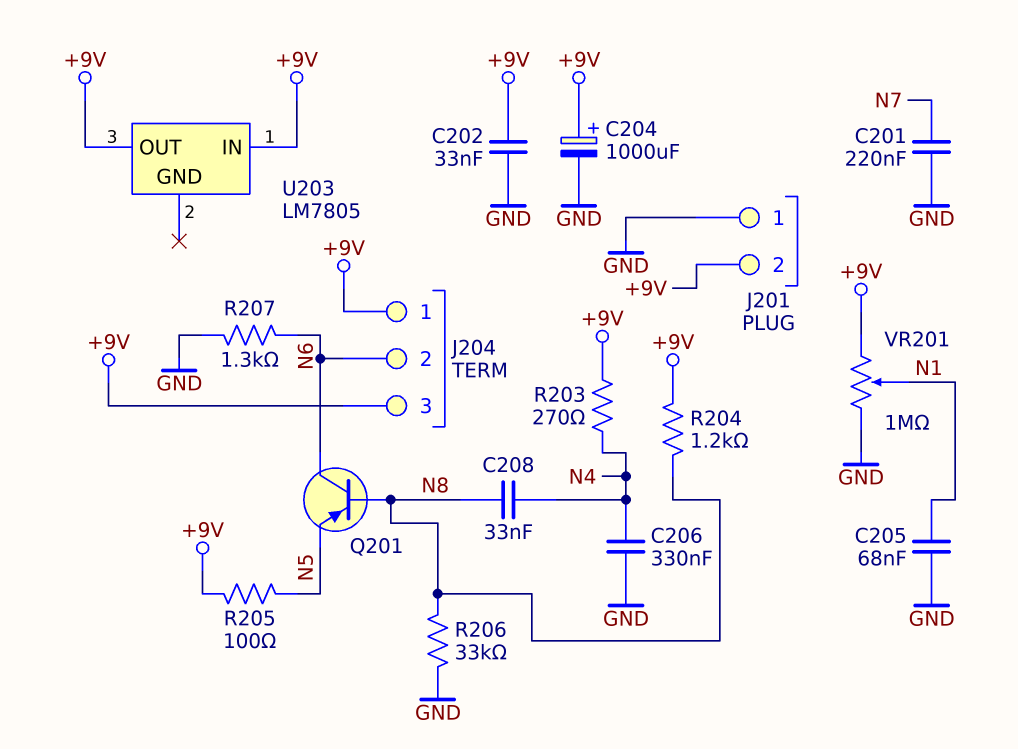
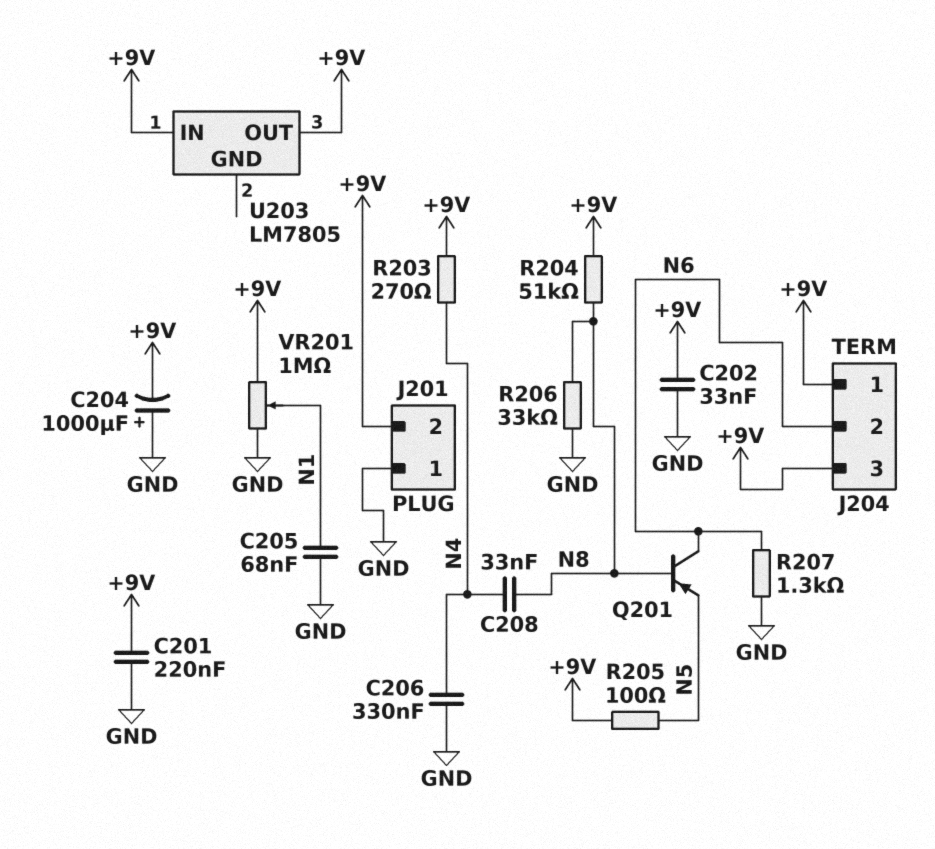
C201: 220nF (GND, N7) -> 220nF (+9V, GND)
C204: 1000uF (plus +9V, minus GND) -> 1000uF (plus GND, minus +9V)
R204: 1.2k (+9V, N8) -> 51k (+9V, N8)

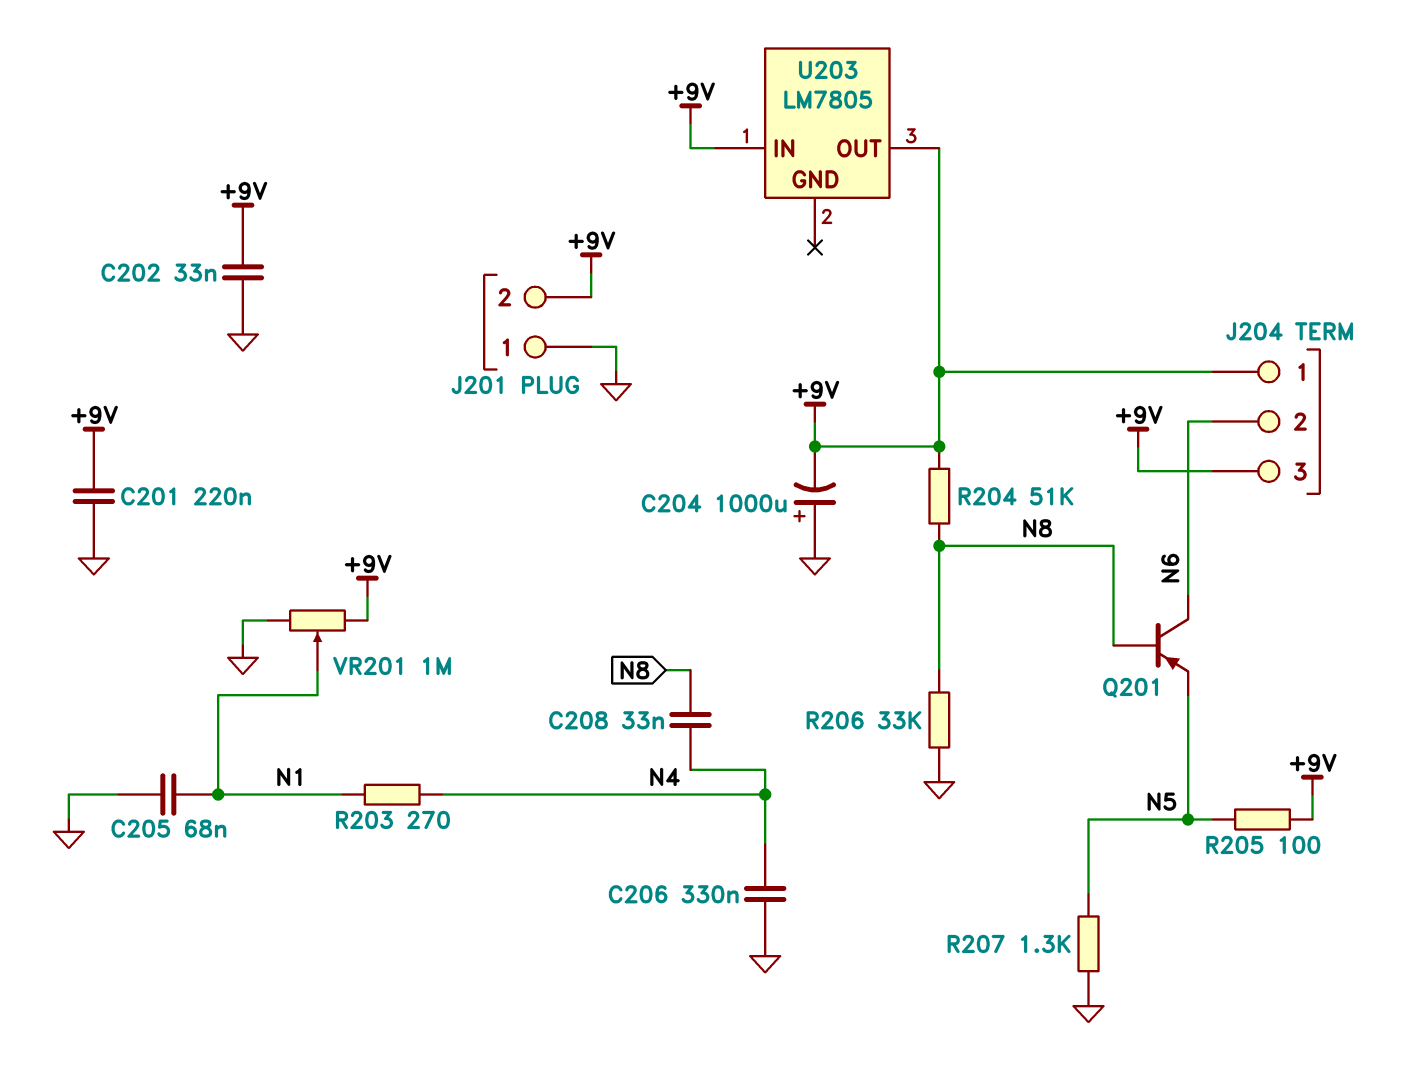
R203: 270 (+9V, N4) -> 270 (N1, N4)
R207: 1.3k (GND, N6) -> 1.3k (GND, N5)

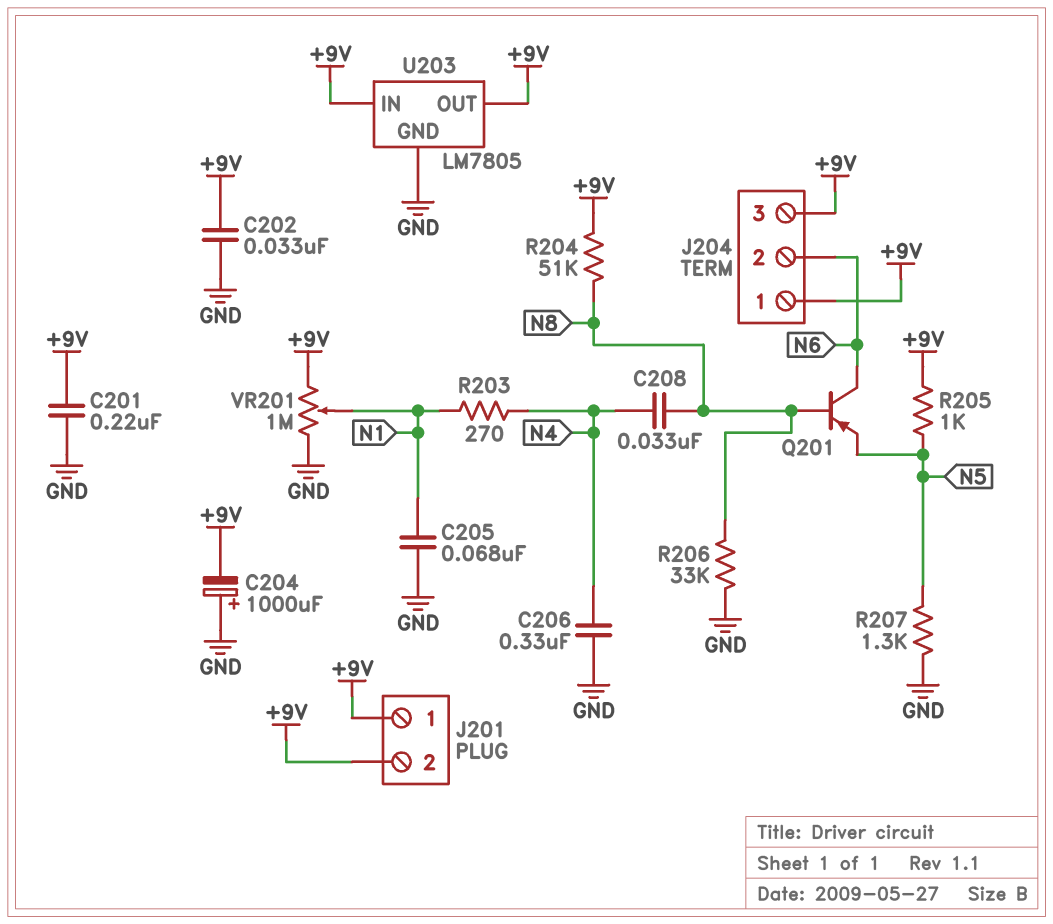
J201 pin 1: GND -> +9V
R205: 100 (+9V, N5) -> 1k (+9V, N5)
U203 pin GND: none -> GND

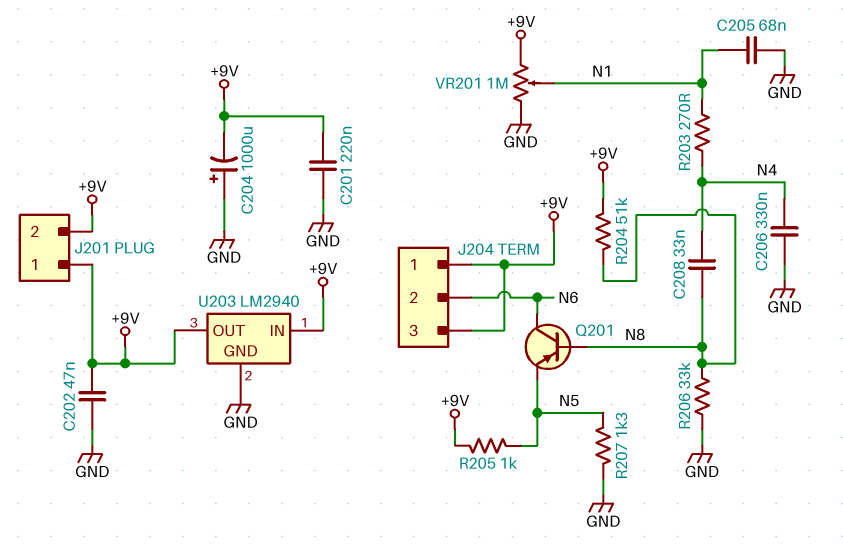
C202: 33nF (+9V, GND) -> 47nF (+9V, GND)
U203: LM7805 -> LM2940

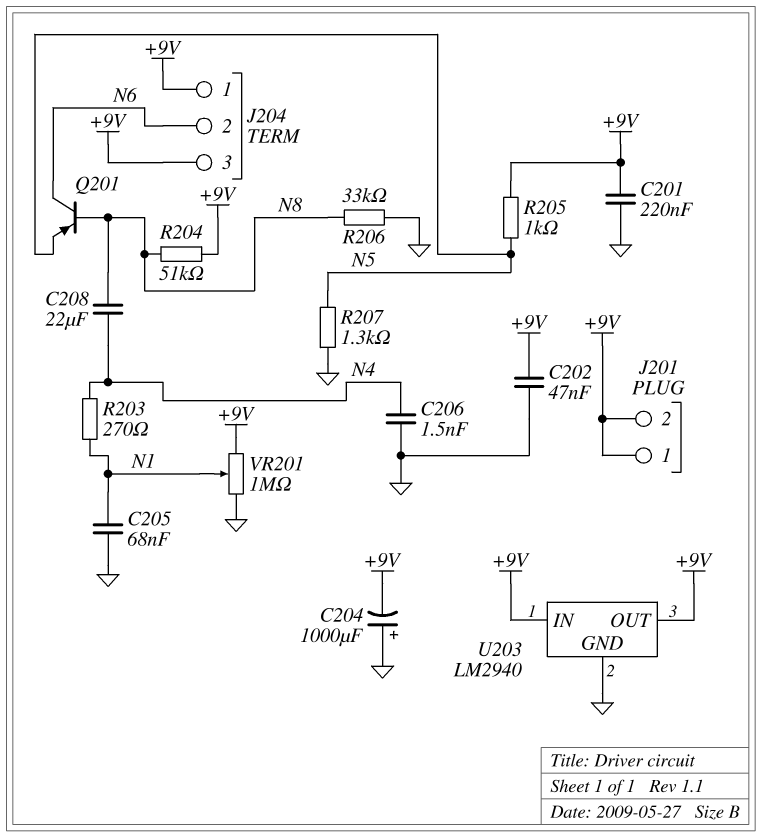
C206: 330nF (GND, N4) -> 1.5nF (GND, N4)
C208: 33nF (N4, N8) -> 22uF (N4, N8)

